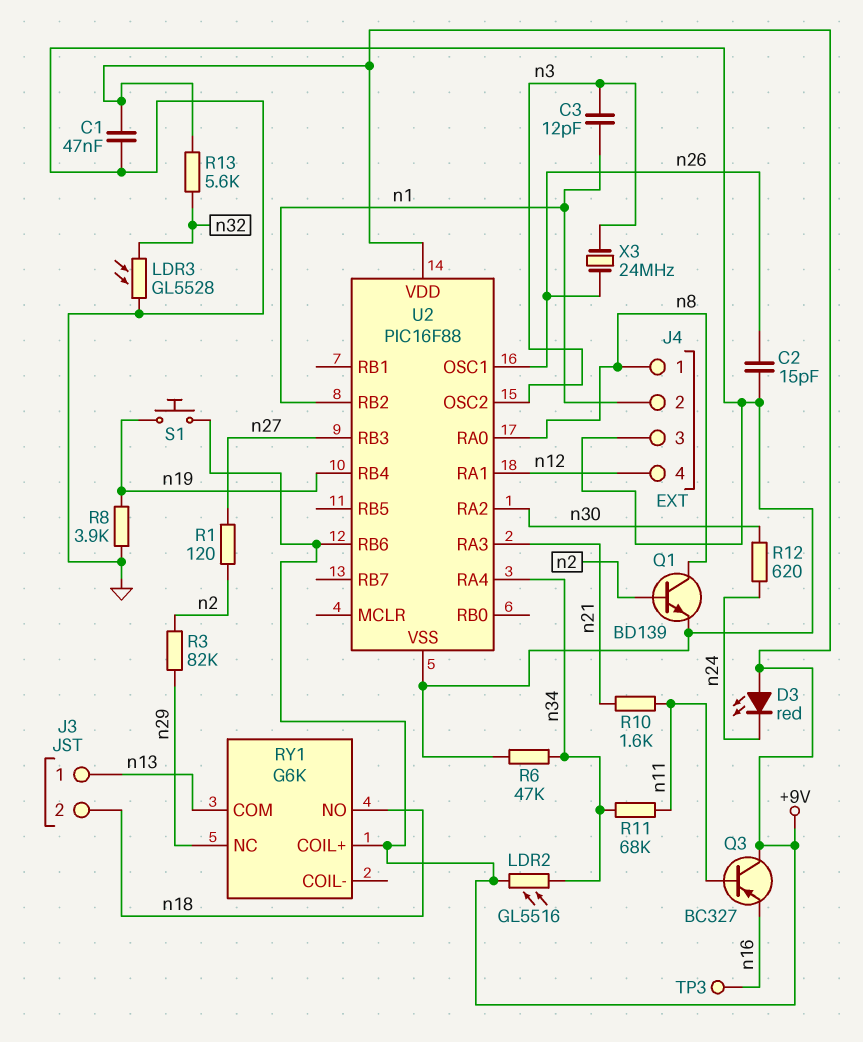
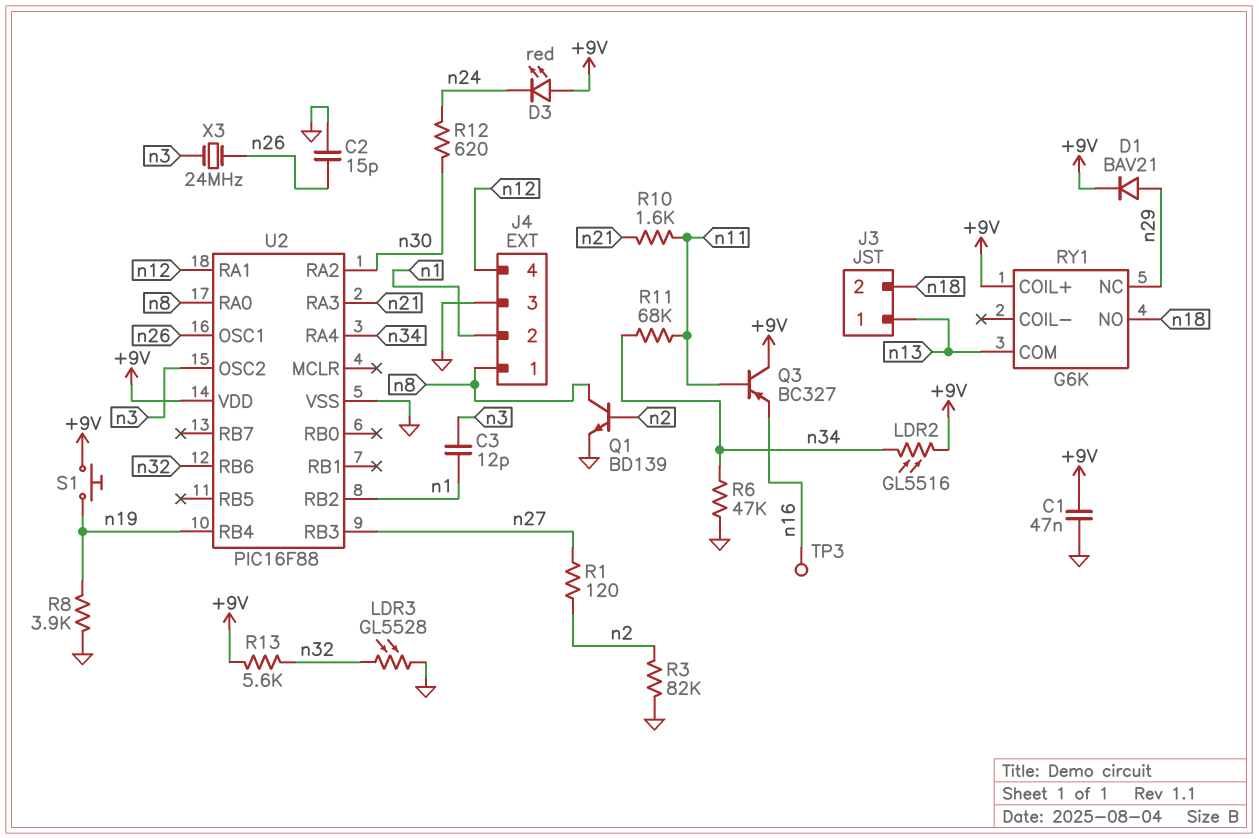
D1: none -> diode BAV21 (A n29, K +9V)
R3: 82k (n2, n29) -> 82k (GND, n2)
U2 pin RB6: +9V -> n32

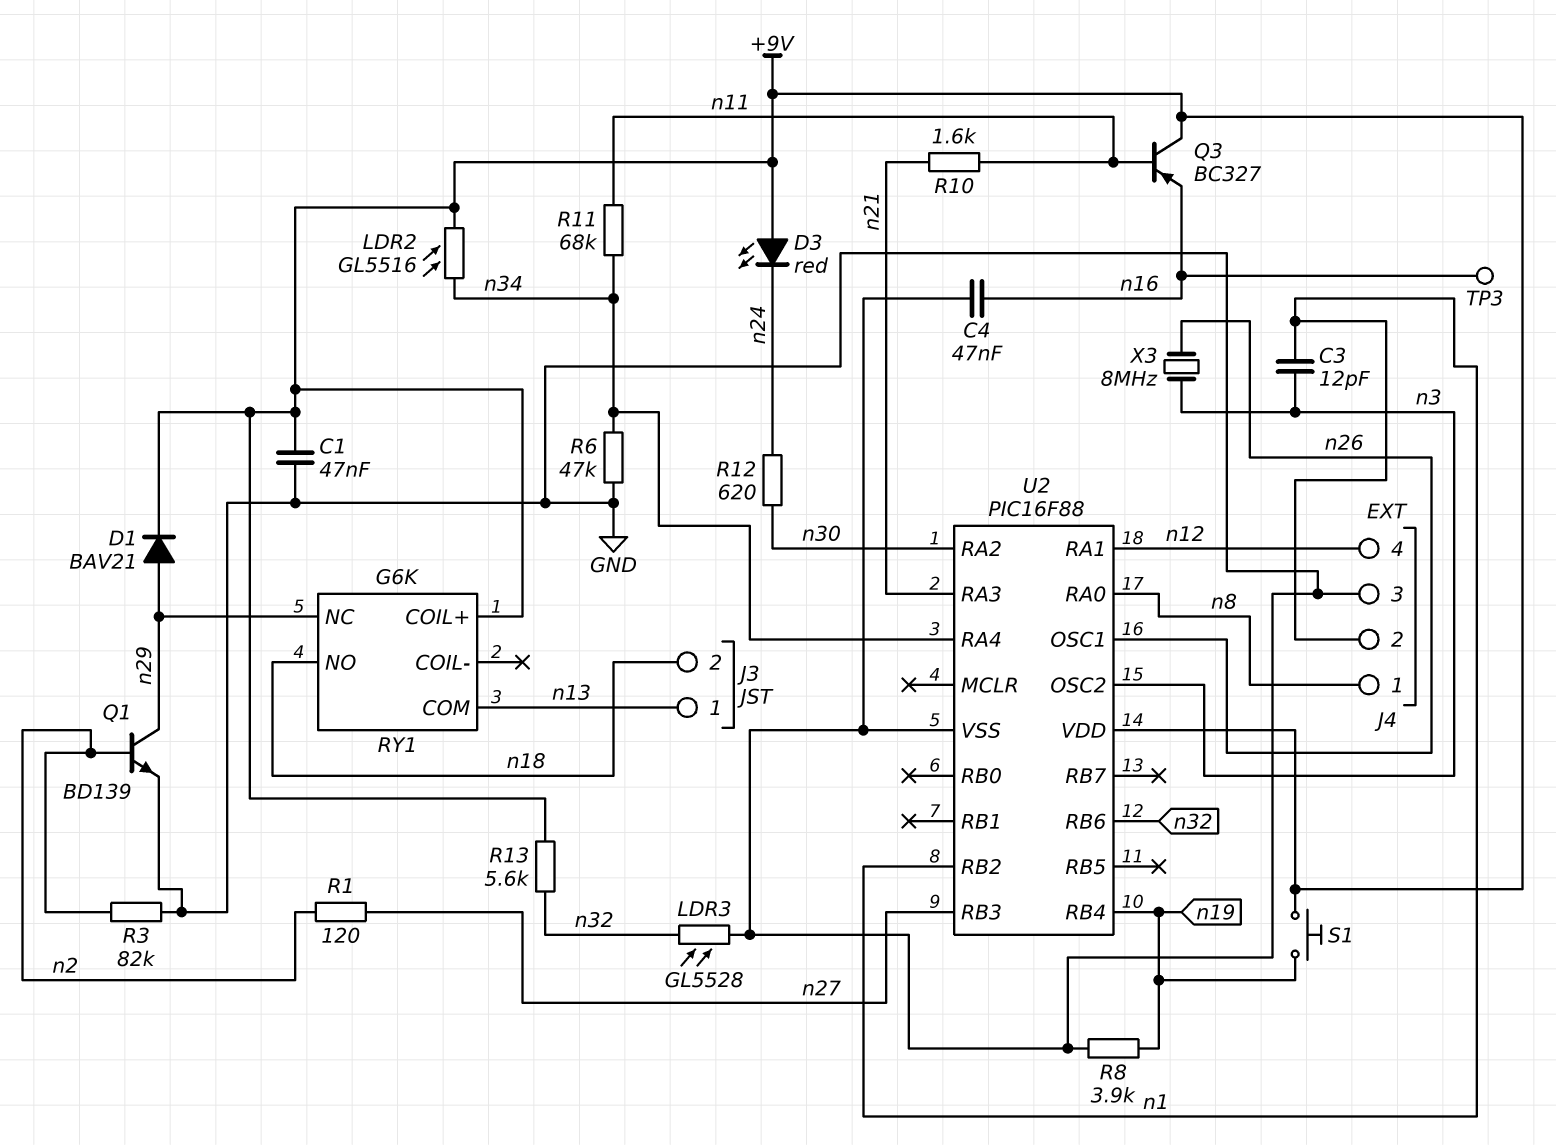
C2: 15pF (GND, n26) -> none
C4: none -> 47nF (GND, n16)
Q1: NPN BD139 (B n2, C n8, E GND) -> NPN BD139 (B n2, C n29, E GND)
X3: 24MHz (n3, n26) -> 8MHz (n3, n26)

